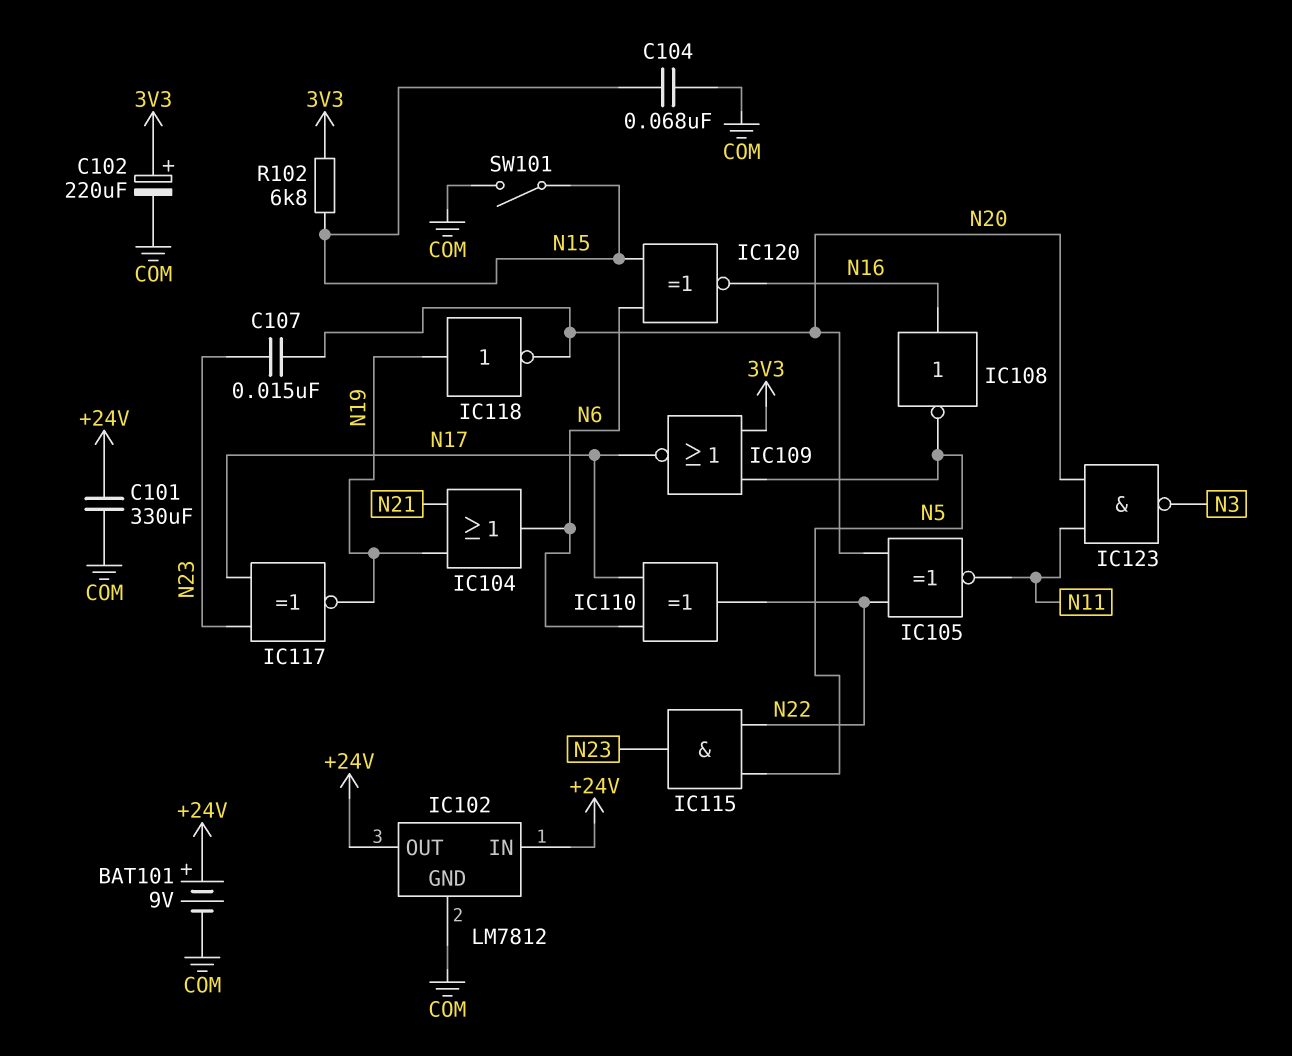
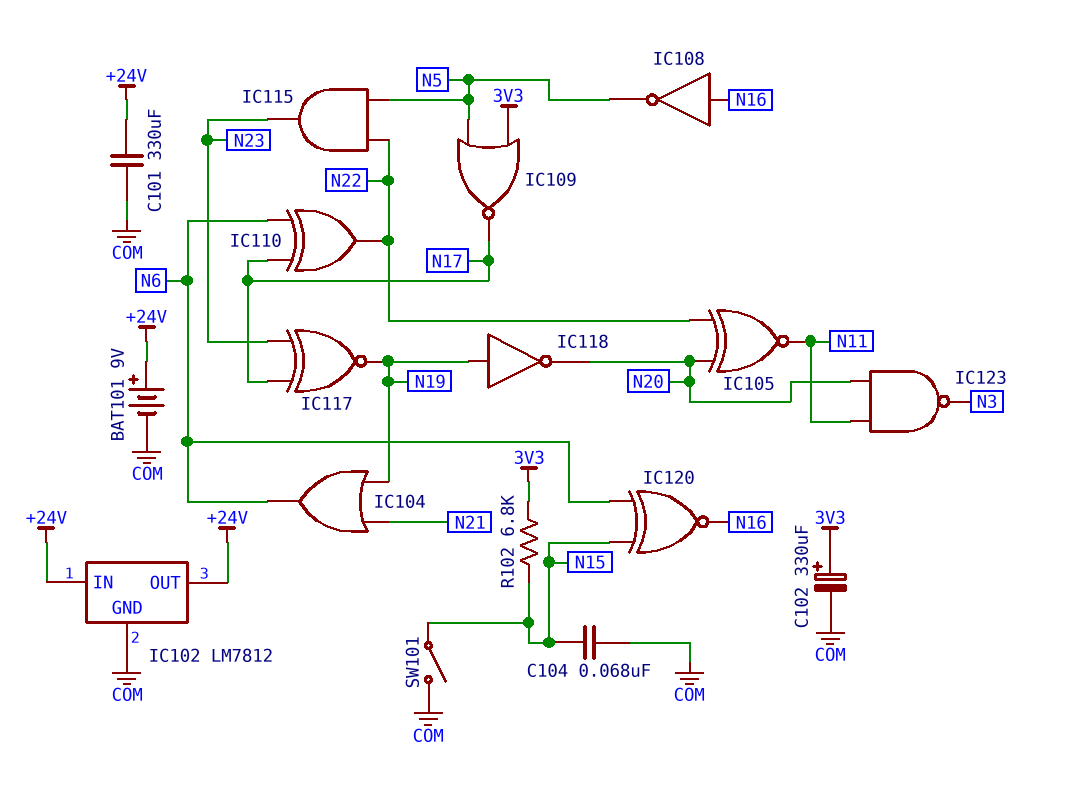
C102: 220uF (plus 3V3, minus COM) -> 330uF (plus 3V3, minus COM)
C107: 15nF (N20, N23) -> none

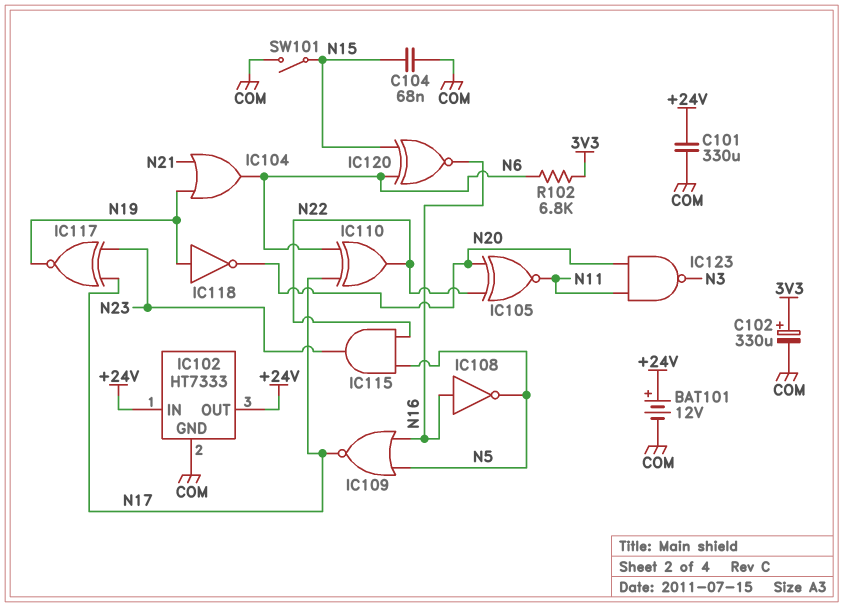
BAT101: 9V (plus +24V, minus COM) -> 12V (plus +24V, minus COM)
IC102: LM7812 -> HT7333
IC109: NOR (in 3V3, in N5, out N17) -> NOR (in N5, in N16, out N17)
R102: 6.8k (3V3, N15) -> 6.8k (3V3, N6)

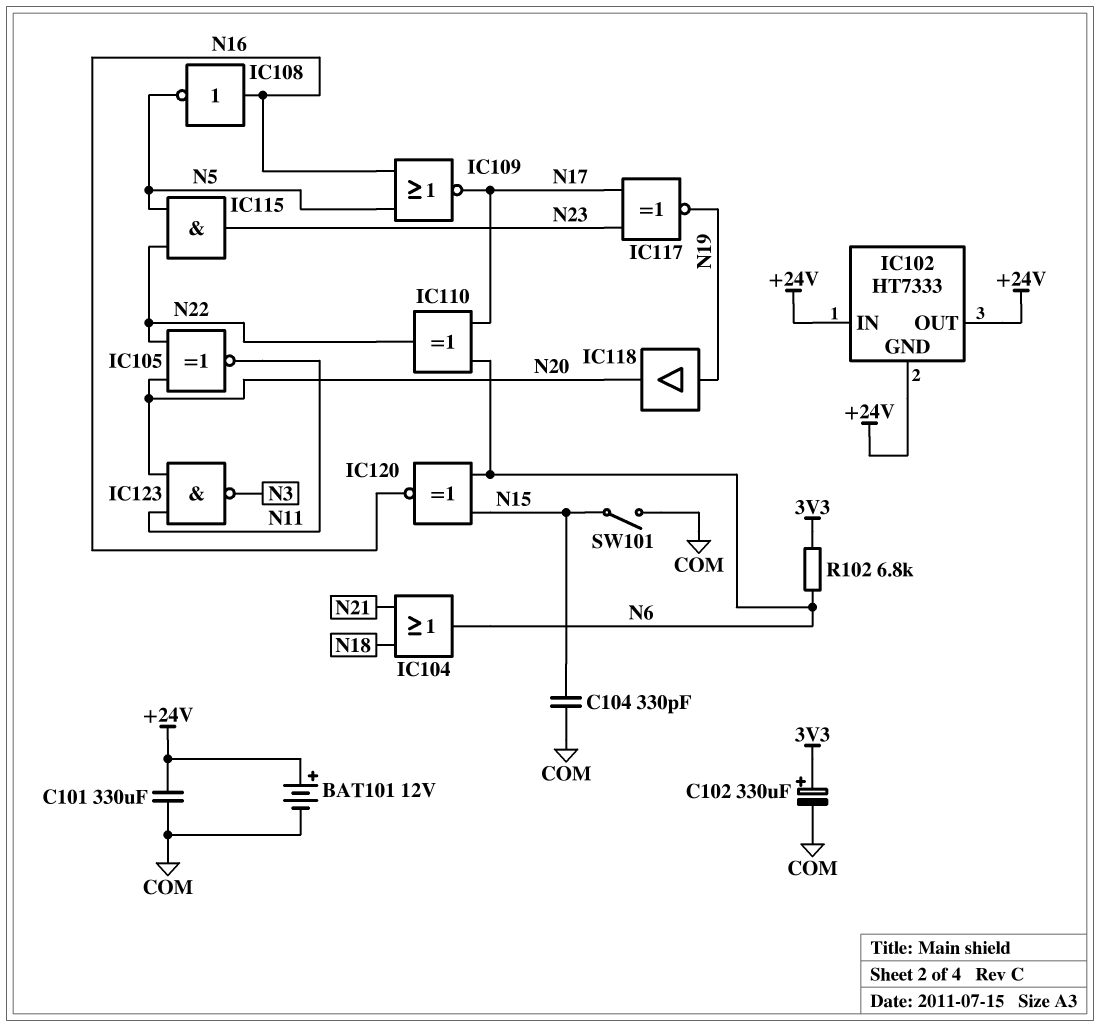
C104: 68nF (COM, N15) -> 330pF (COM, N15)
IC102 pin GND: COM -> +24V
IC104: OR (in N19, in N21, out N6) -> OR (in N18, in N21, out N6)
IC118: NOT (in N19, out N20) -> buffer (in N19, out N20)

